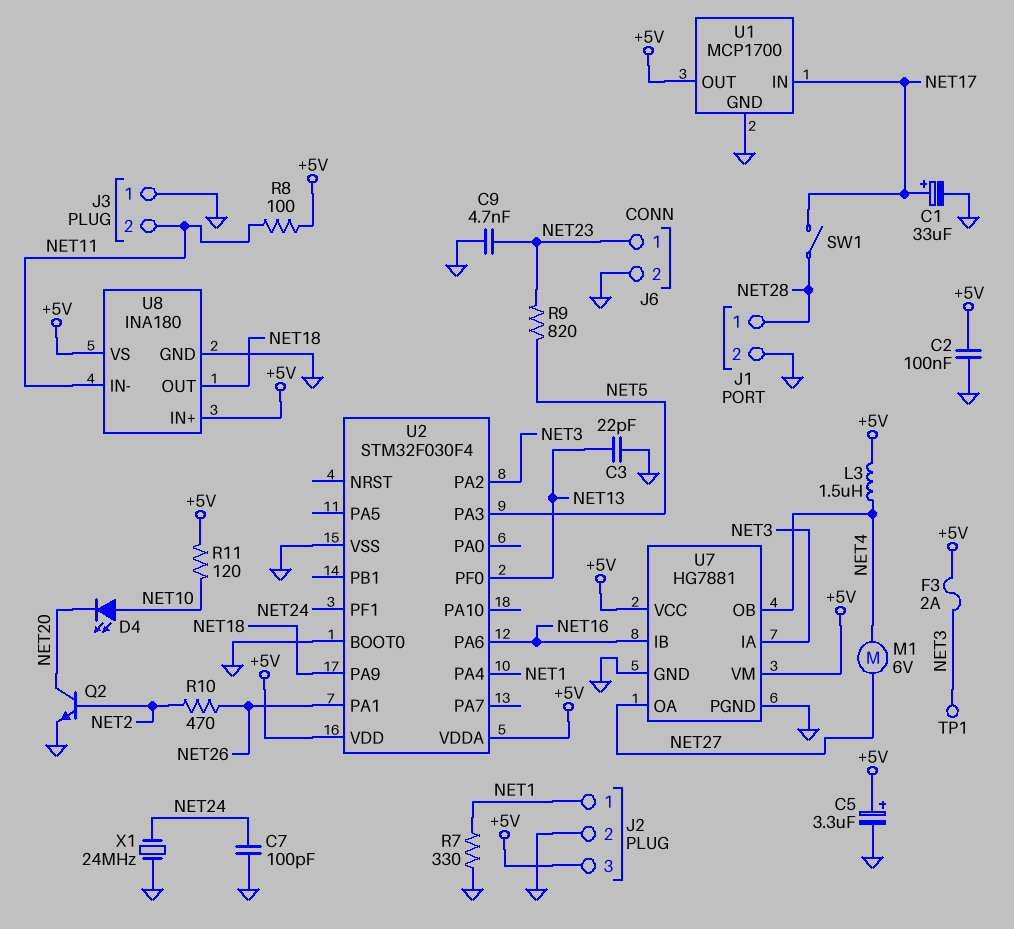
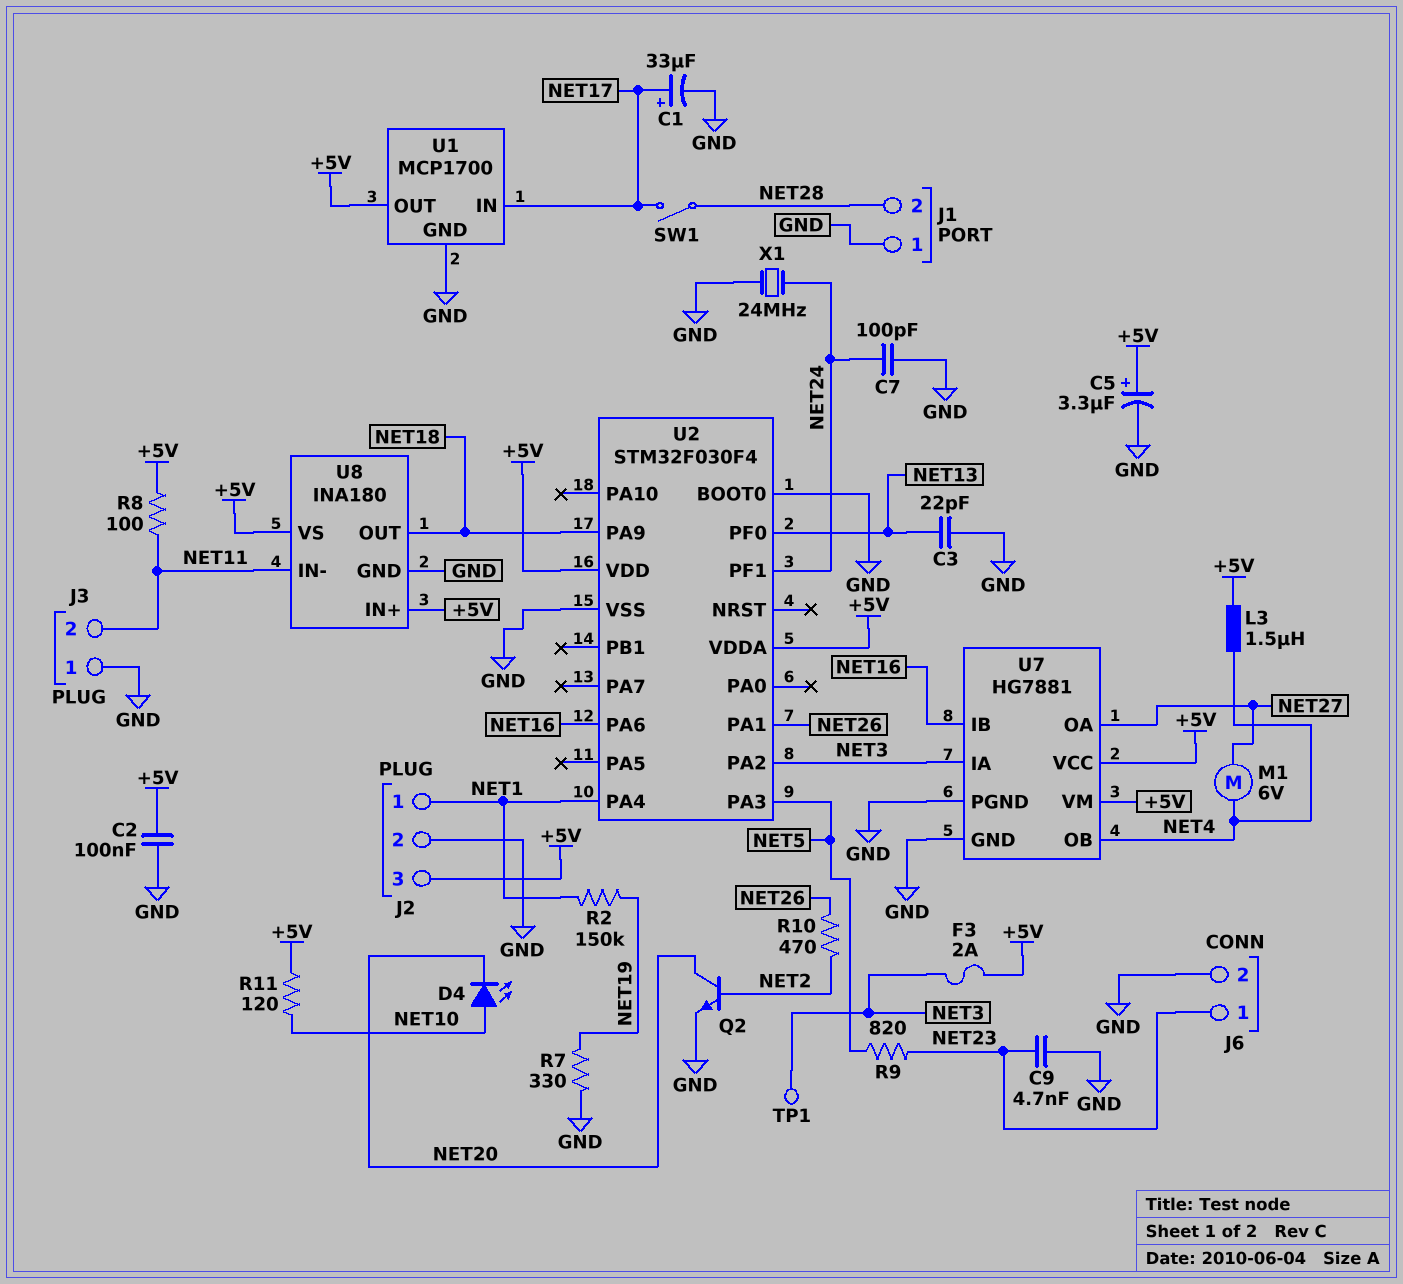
J1 pin 1: NET28 -> GND
J1 pin 2: GND -> NET28
R2: none -> 150k (NET1, NET19)
R7: 330 (GND, NET1) -> 330 (GND, NET19)

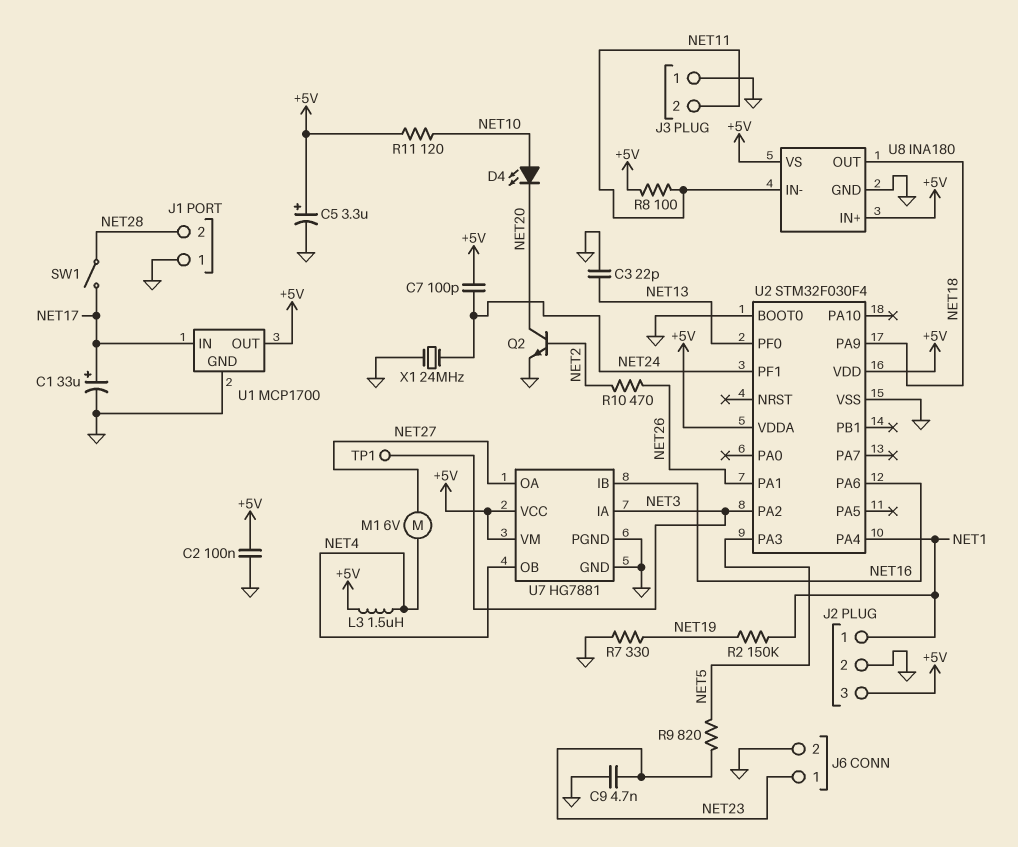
C7: 100pF (GND, NET24) -> 100pF (+5V, NET24)
F3: 2A (+5V, NET3) -> none

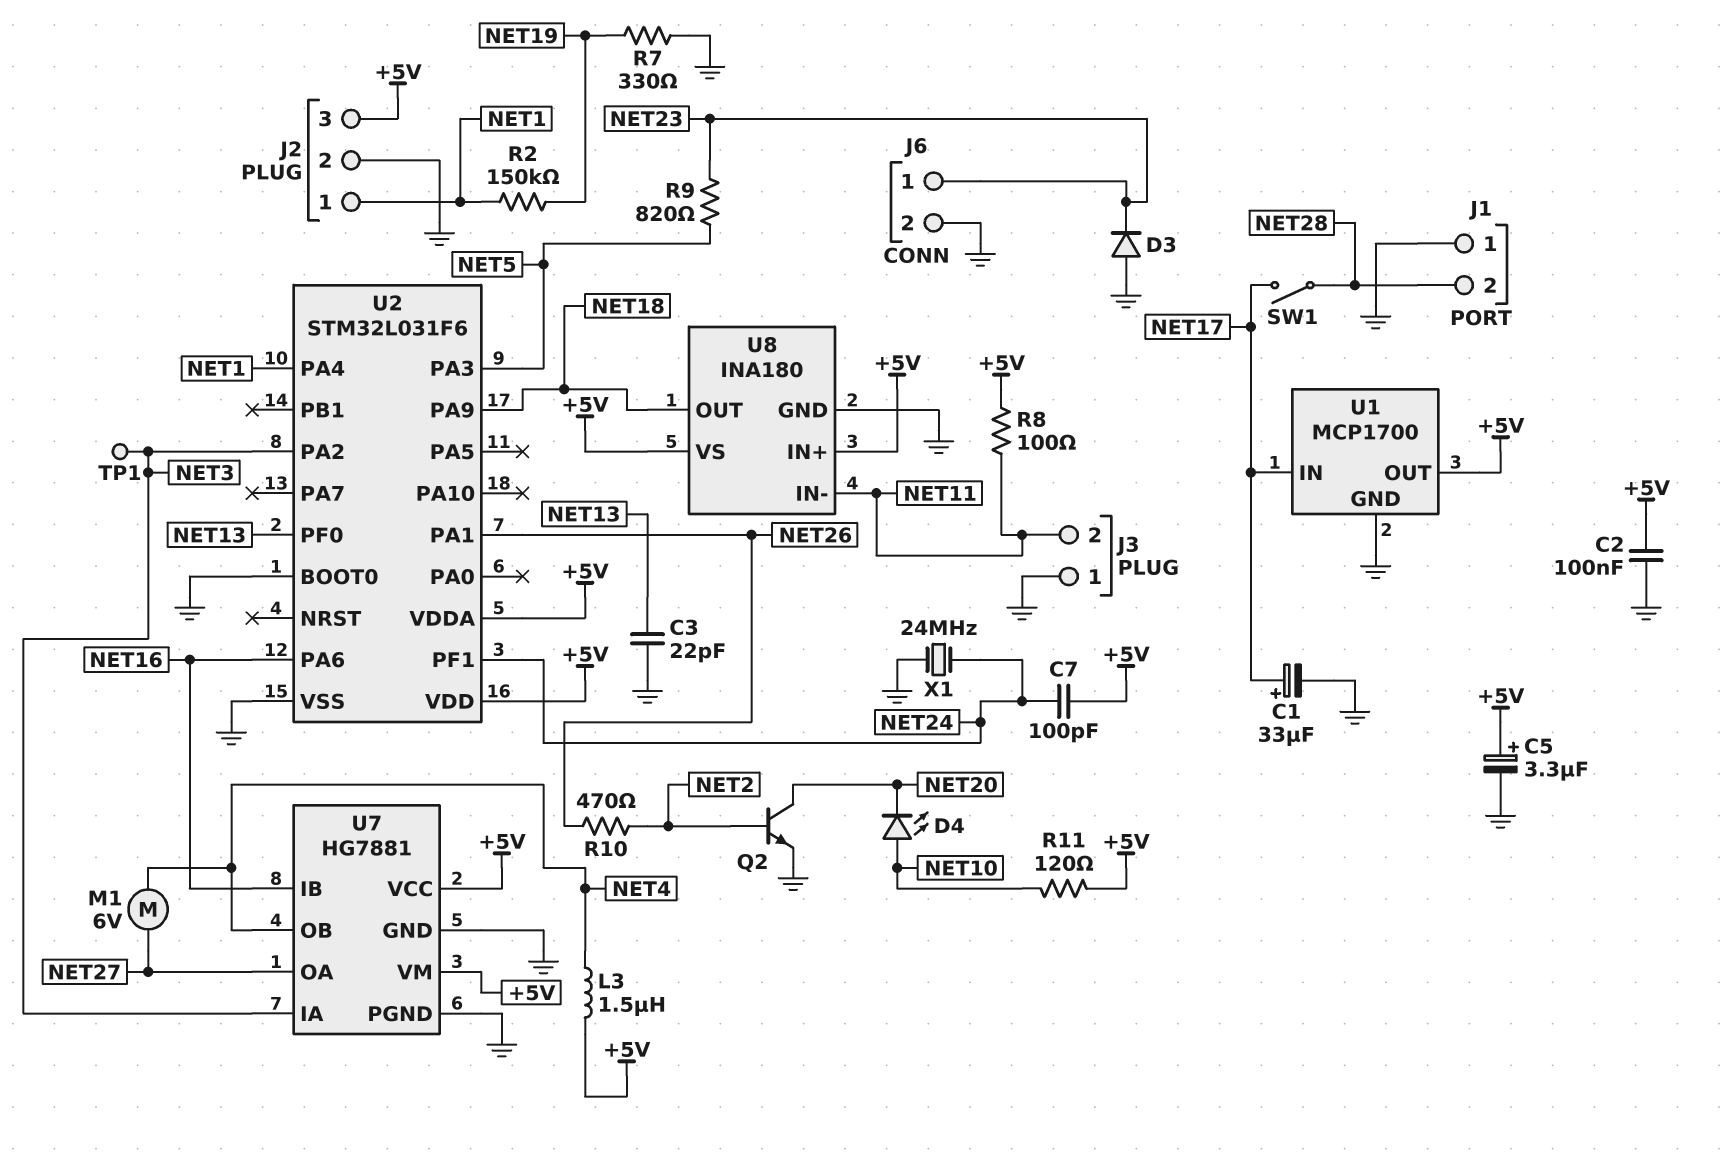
C9: 4.7nF (GND, NET23) -> none
D3: none -> diode (A GND, K NET23)
U2: STM32F030F4 -> STM32L031F6

